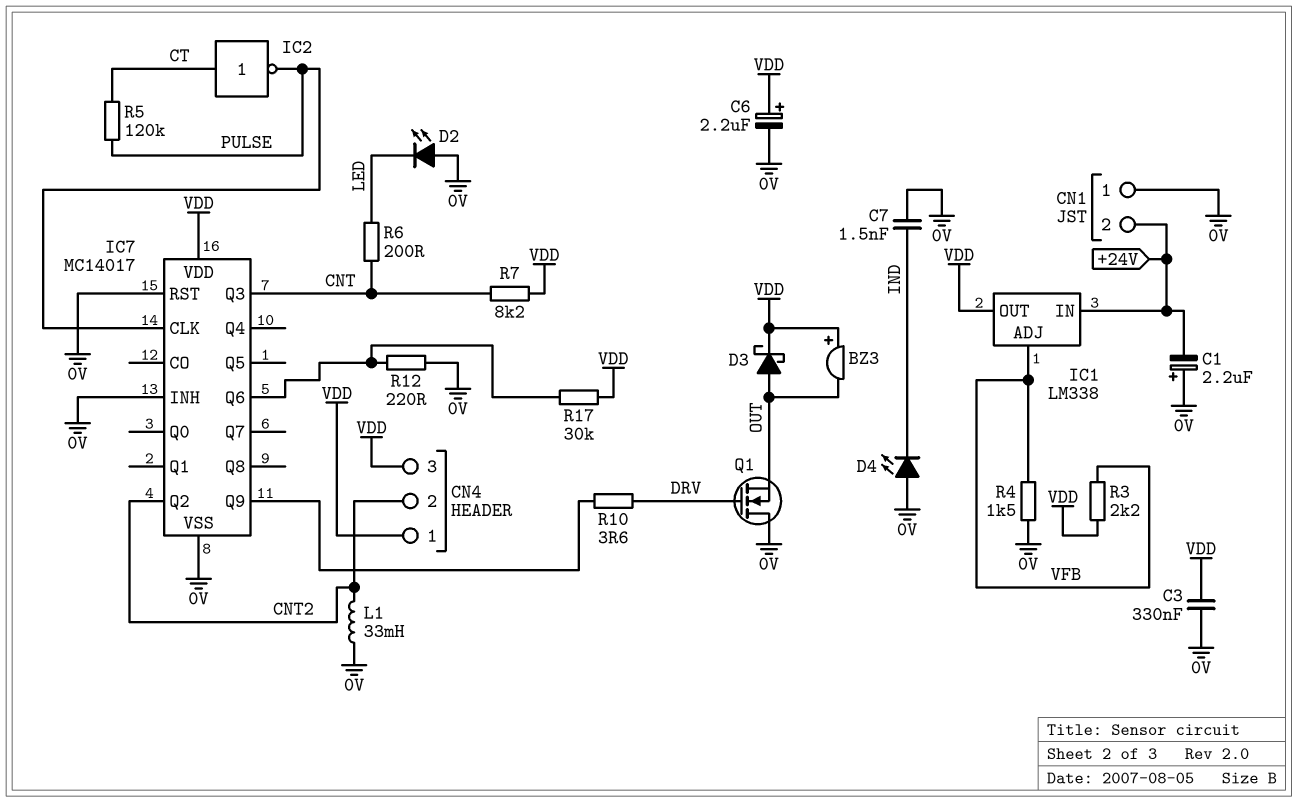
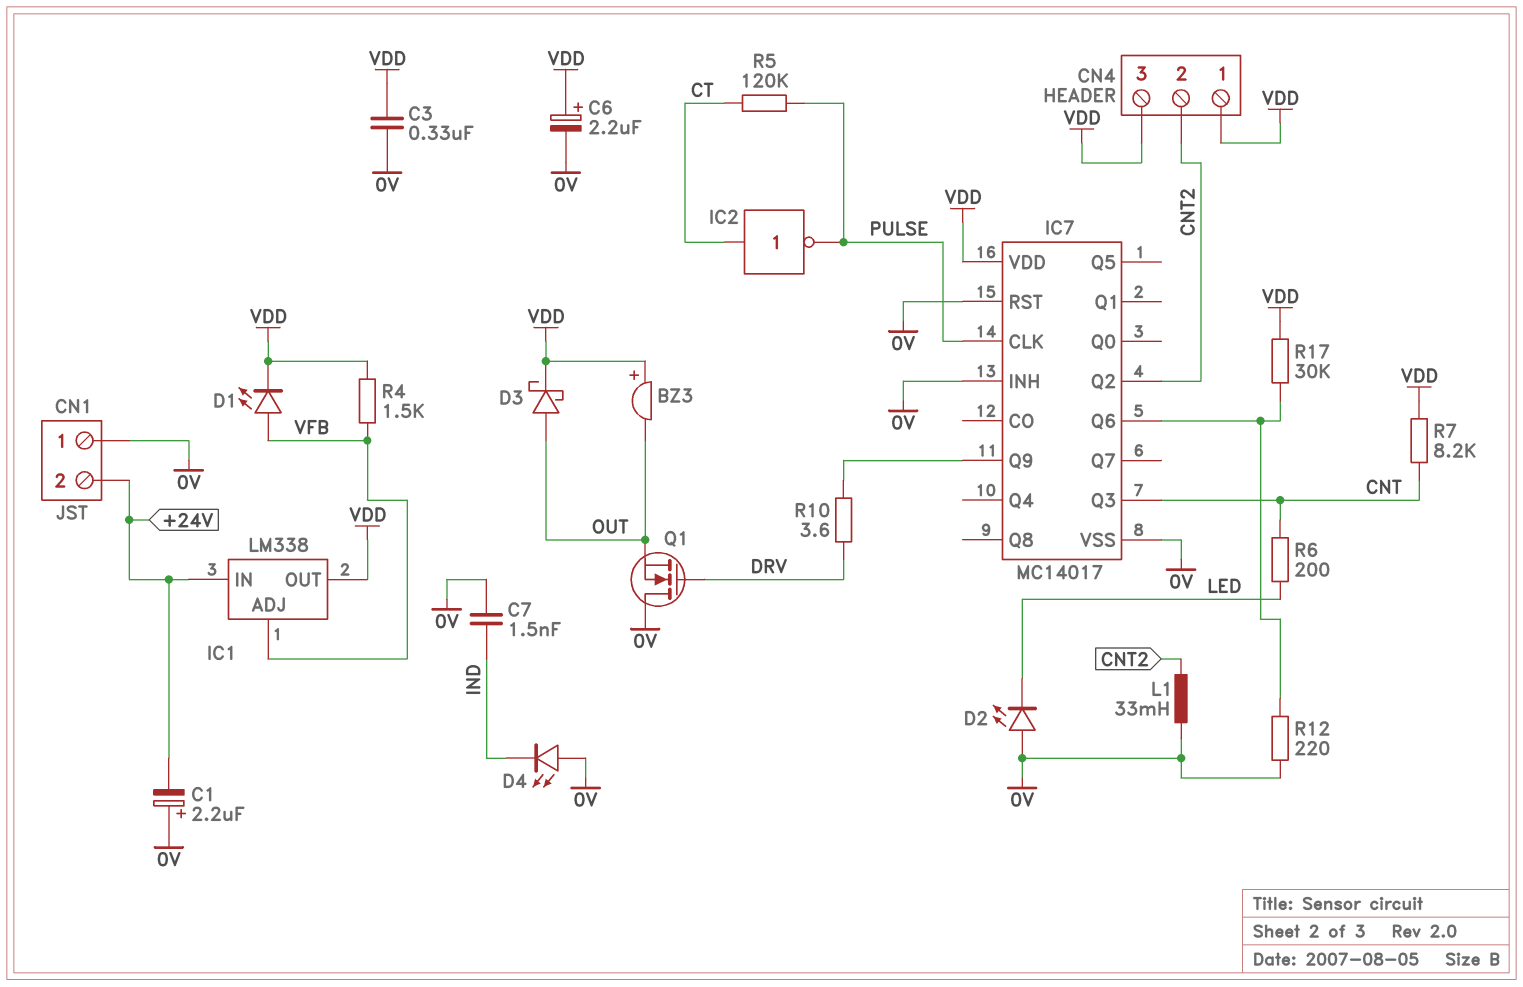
D1: none -> LED (A VFB, K VDD)
R3: 2.2k (VDD, VFB) -> none
R4: 1.5k (0V, VFB) -> 1.5k (VDD, VFB)

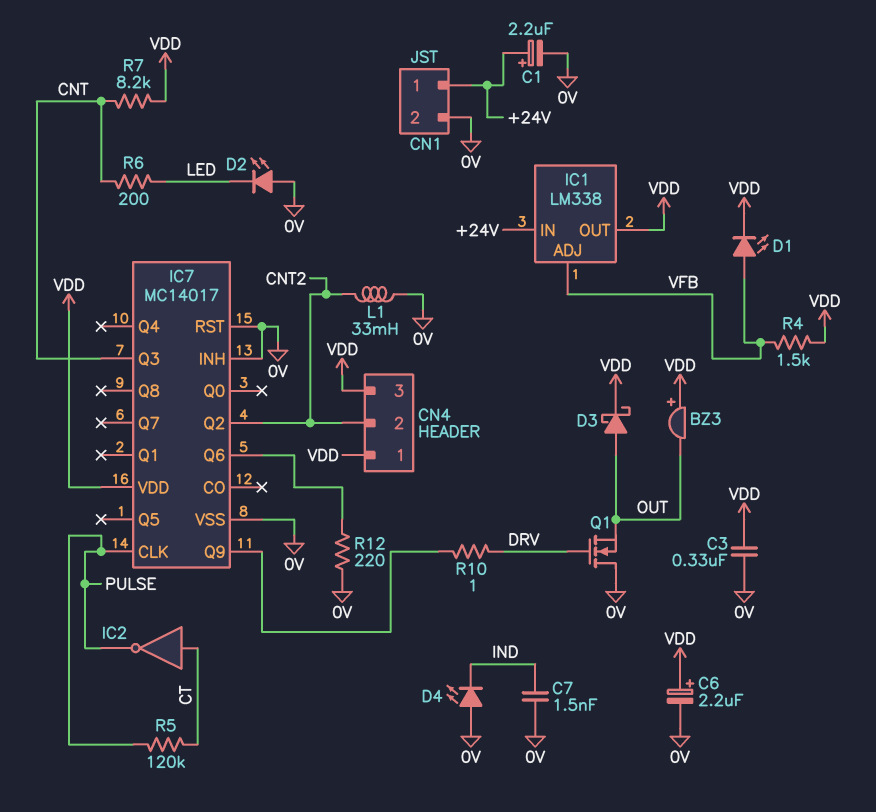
C1: 2.2uF (plus 0V, minus +24V) -> 2.2uF (plus +24V, minus 0V)
CN1 pin 1: 0V -> +24V
CN1 pin 2: +24V -> 0V
R10: 3.6 (DRV, IC7/Q9) -> 1 (DRV, IC7/Q9)
R17: 30k (IC7/Q6, VDD) -> none

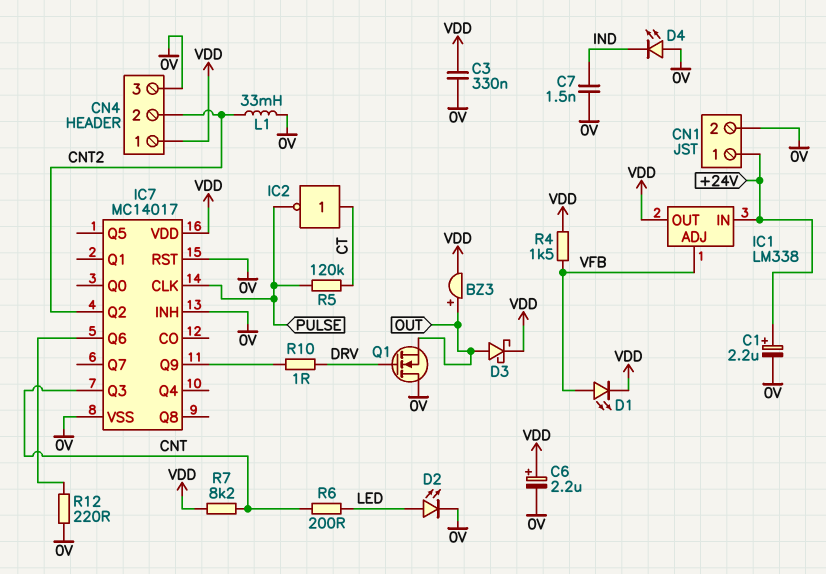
BZ3: buzzer (plus VDD, minus OUT) -> buzzer (plus OUT, minus VDD)
CN4 pin 3: VDD -> 0V
D2: LED (A 0V, K LED) -> LED (A LED, K 0V)

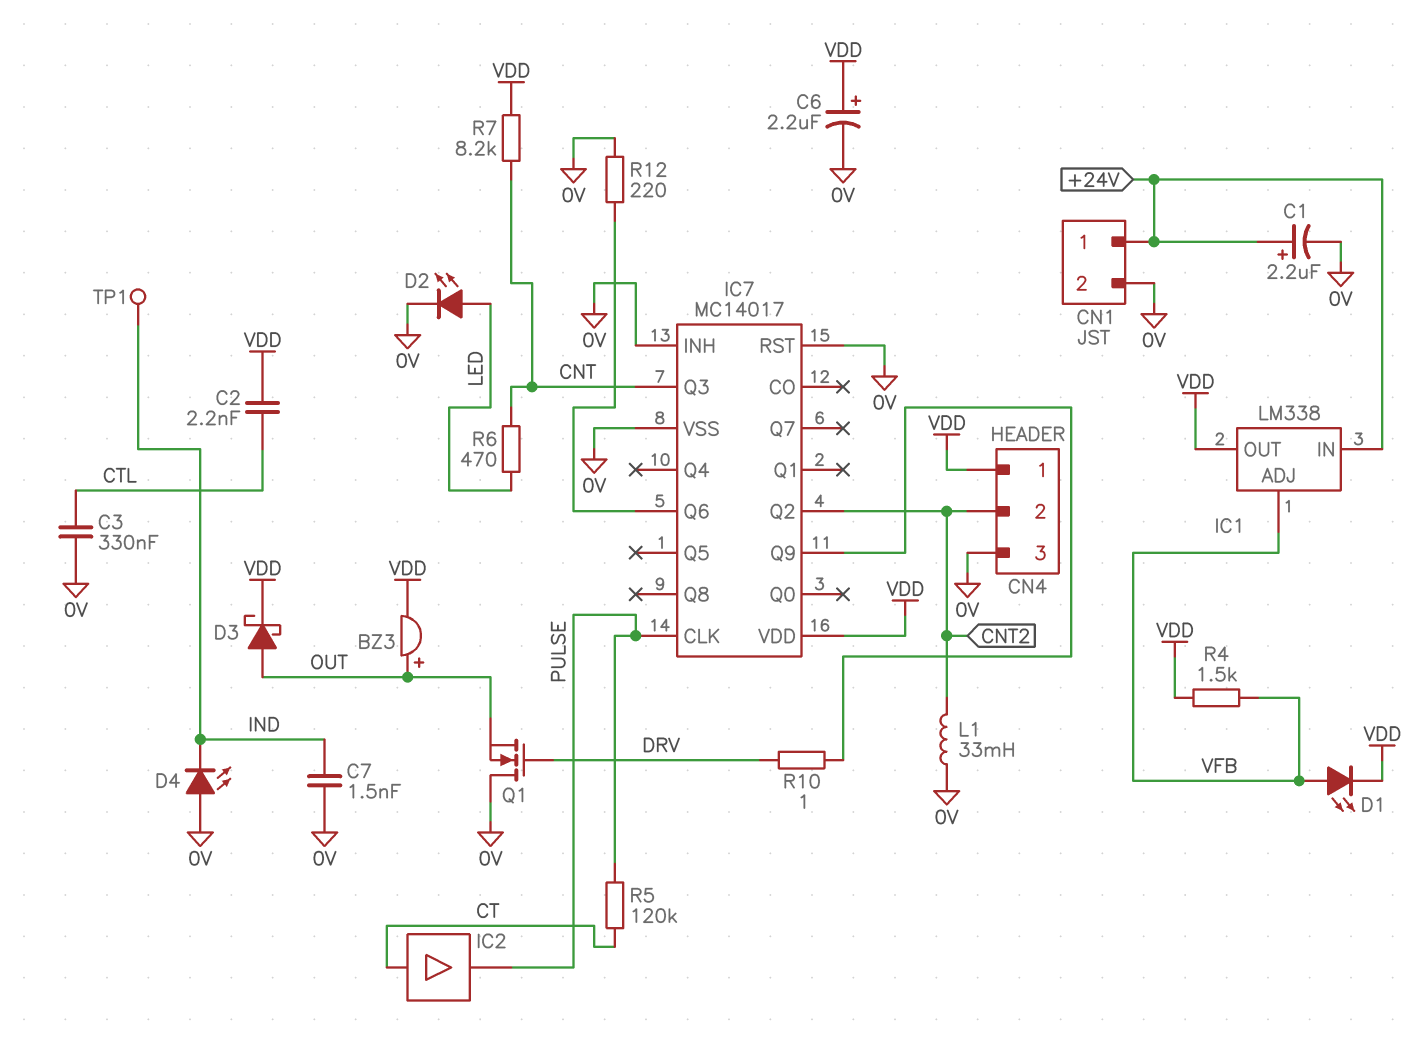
C2: none -> 2.2nF (CTL, VDD)
C3: 330nF (0V, VDD) -> 330nF (0V, CTL)
IC2: NOT (in CT, out PULSE) -> buffer (in CT, out PULSE)
R6: 200 (CNT, LED) -> 470 (CNT, LED)
TP1: none -> test point (IND)

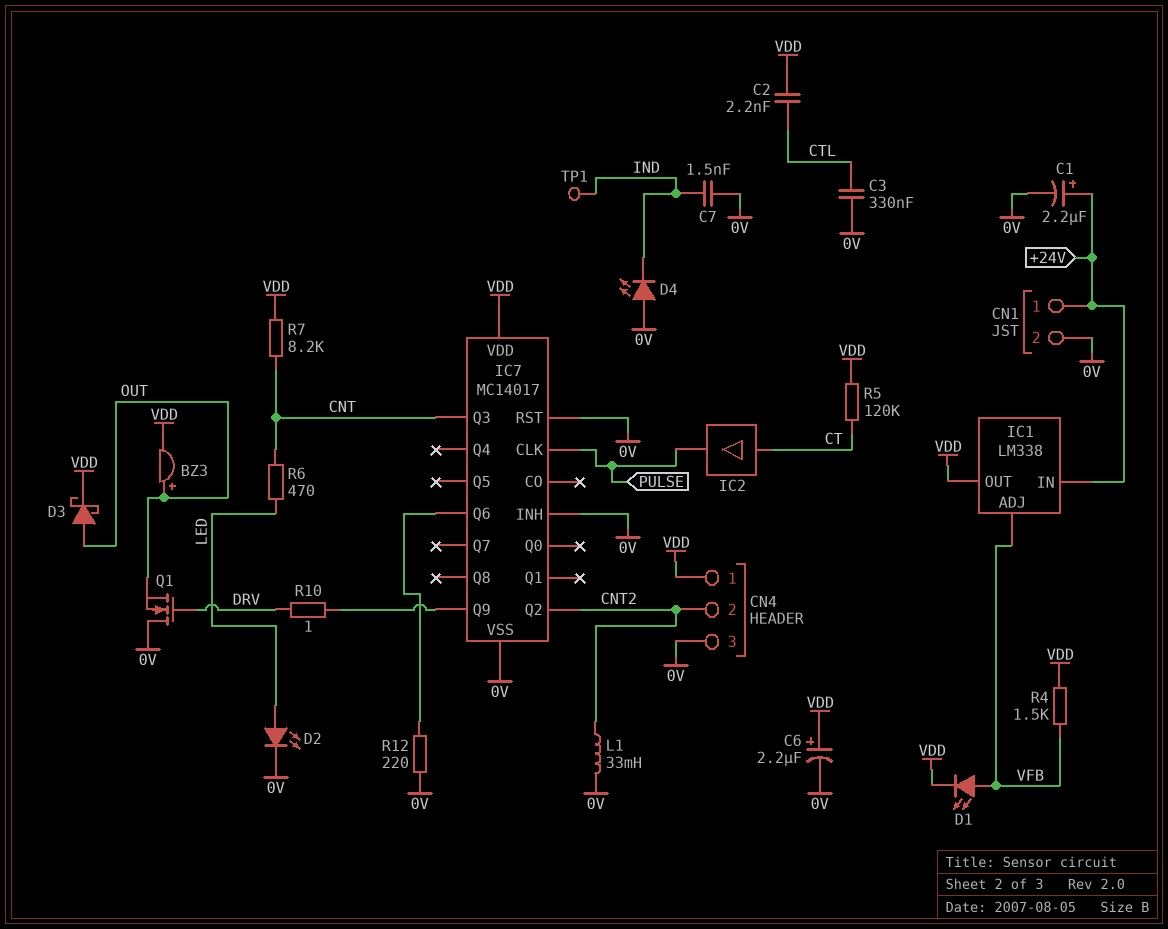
R5: 120k (CT, PULSE) -> 120k (CT, VDD)

